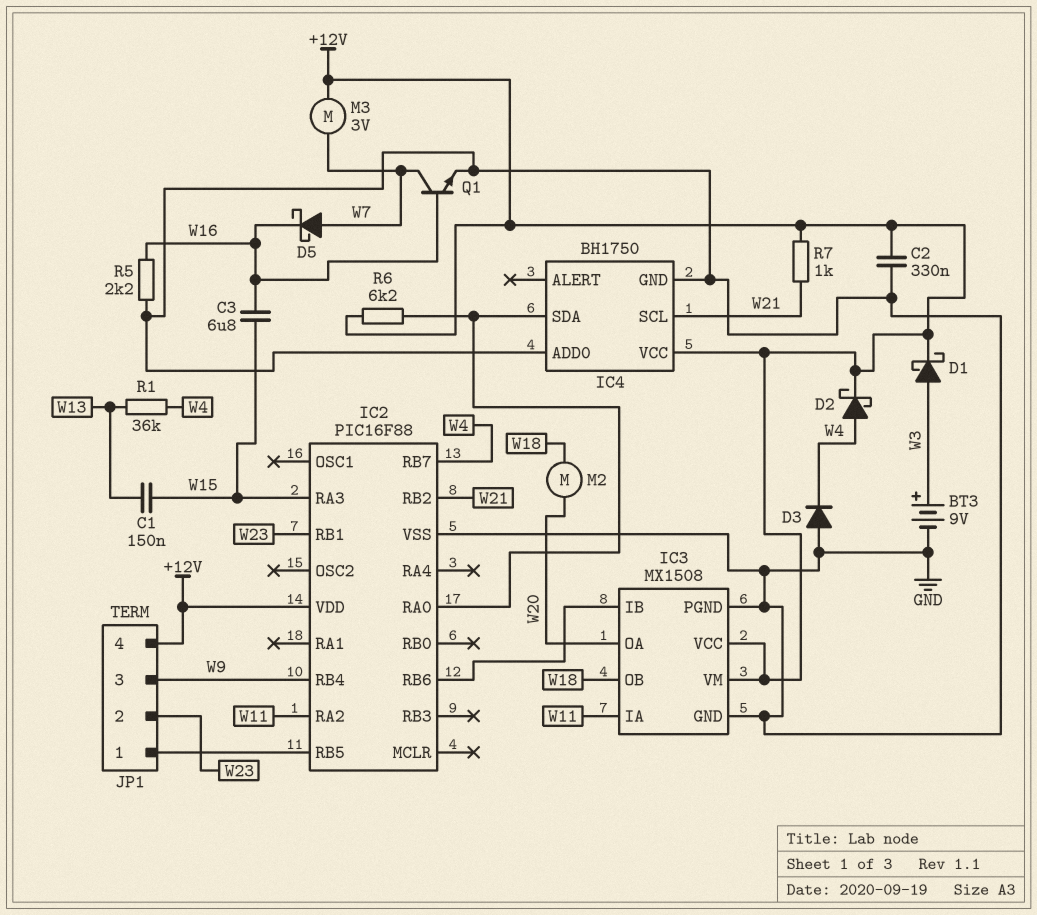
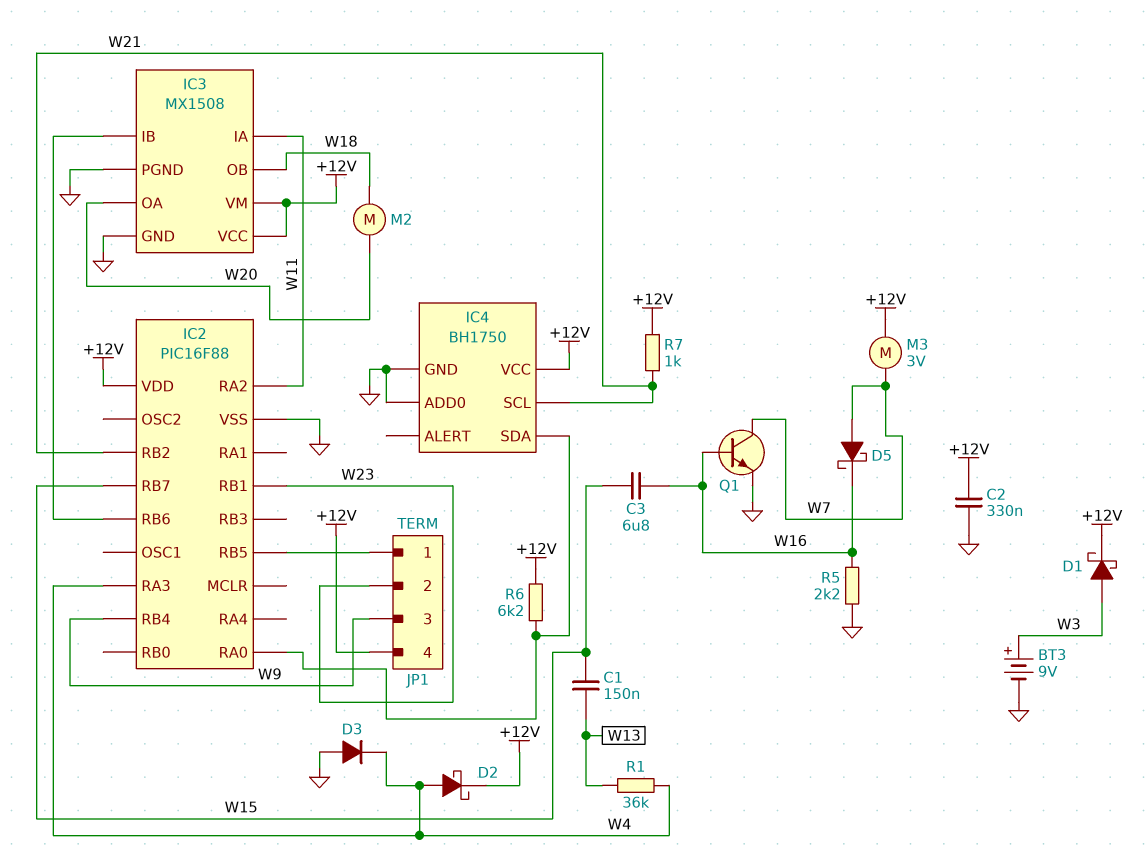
IC2 pin RA3: W15 -> W4
IC2 pin RB7: W4 -> W15

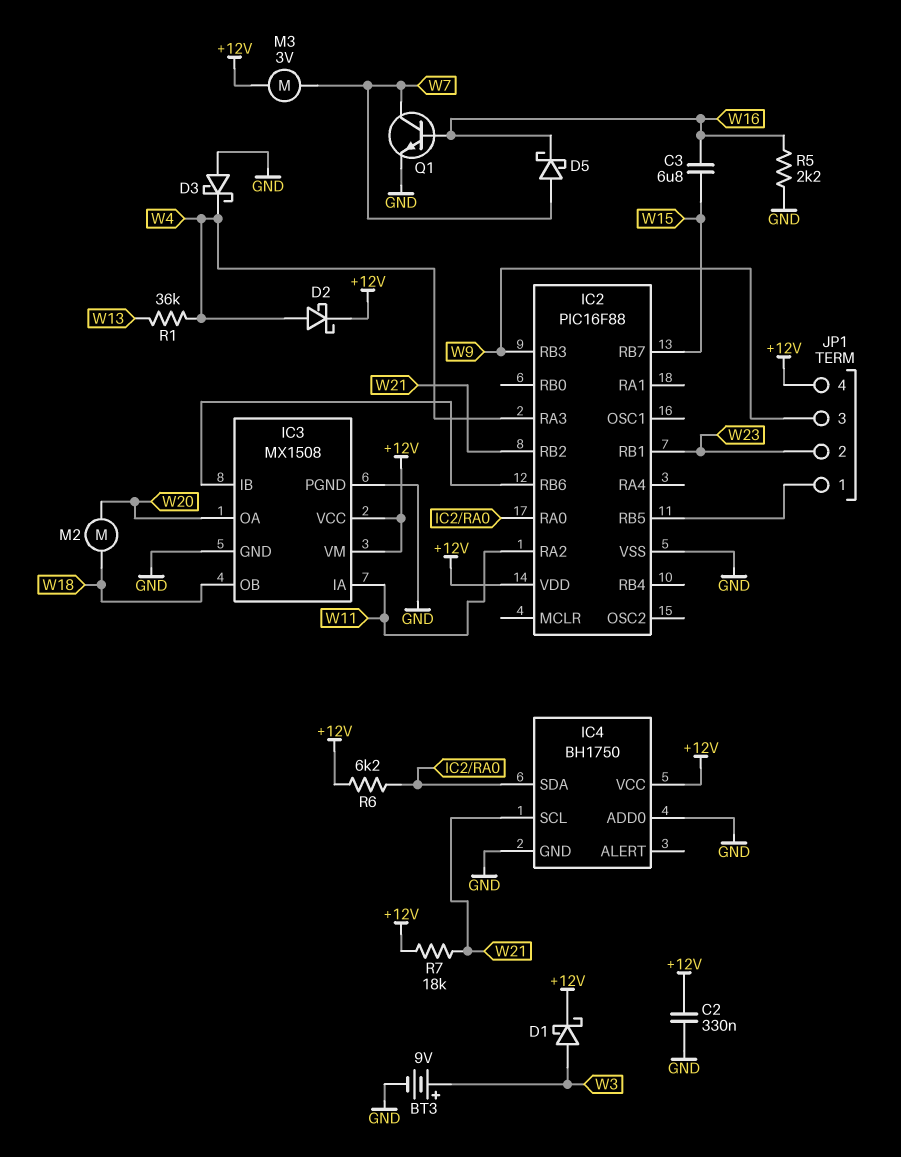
C1: 150nF (W13, W15) -> none
D3: diode (A GND, K W4) -> schottky (A GND, K W4)
IC2 pin RB3: none -> W9
IC2 pin RB4: W9 -> none
R7: 1k (+12V, W21) -> 18k (+12V, W21)

